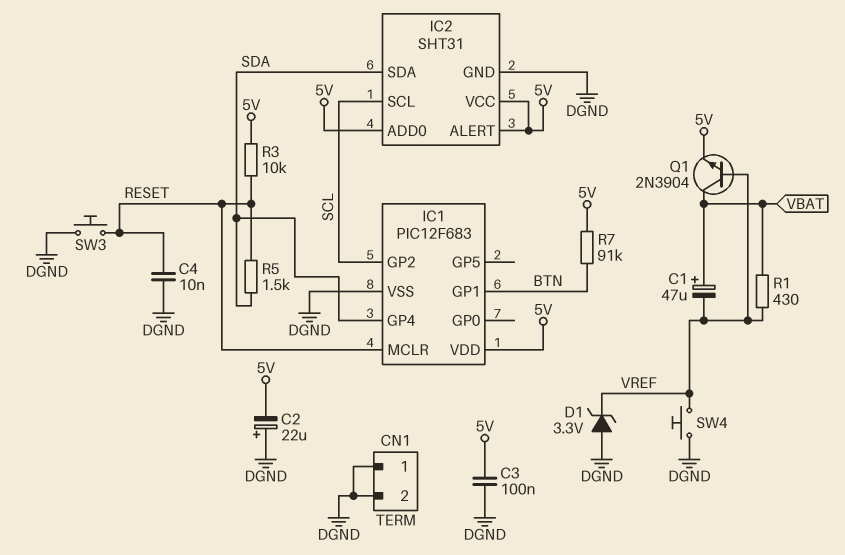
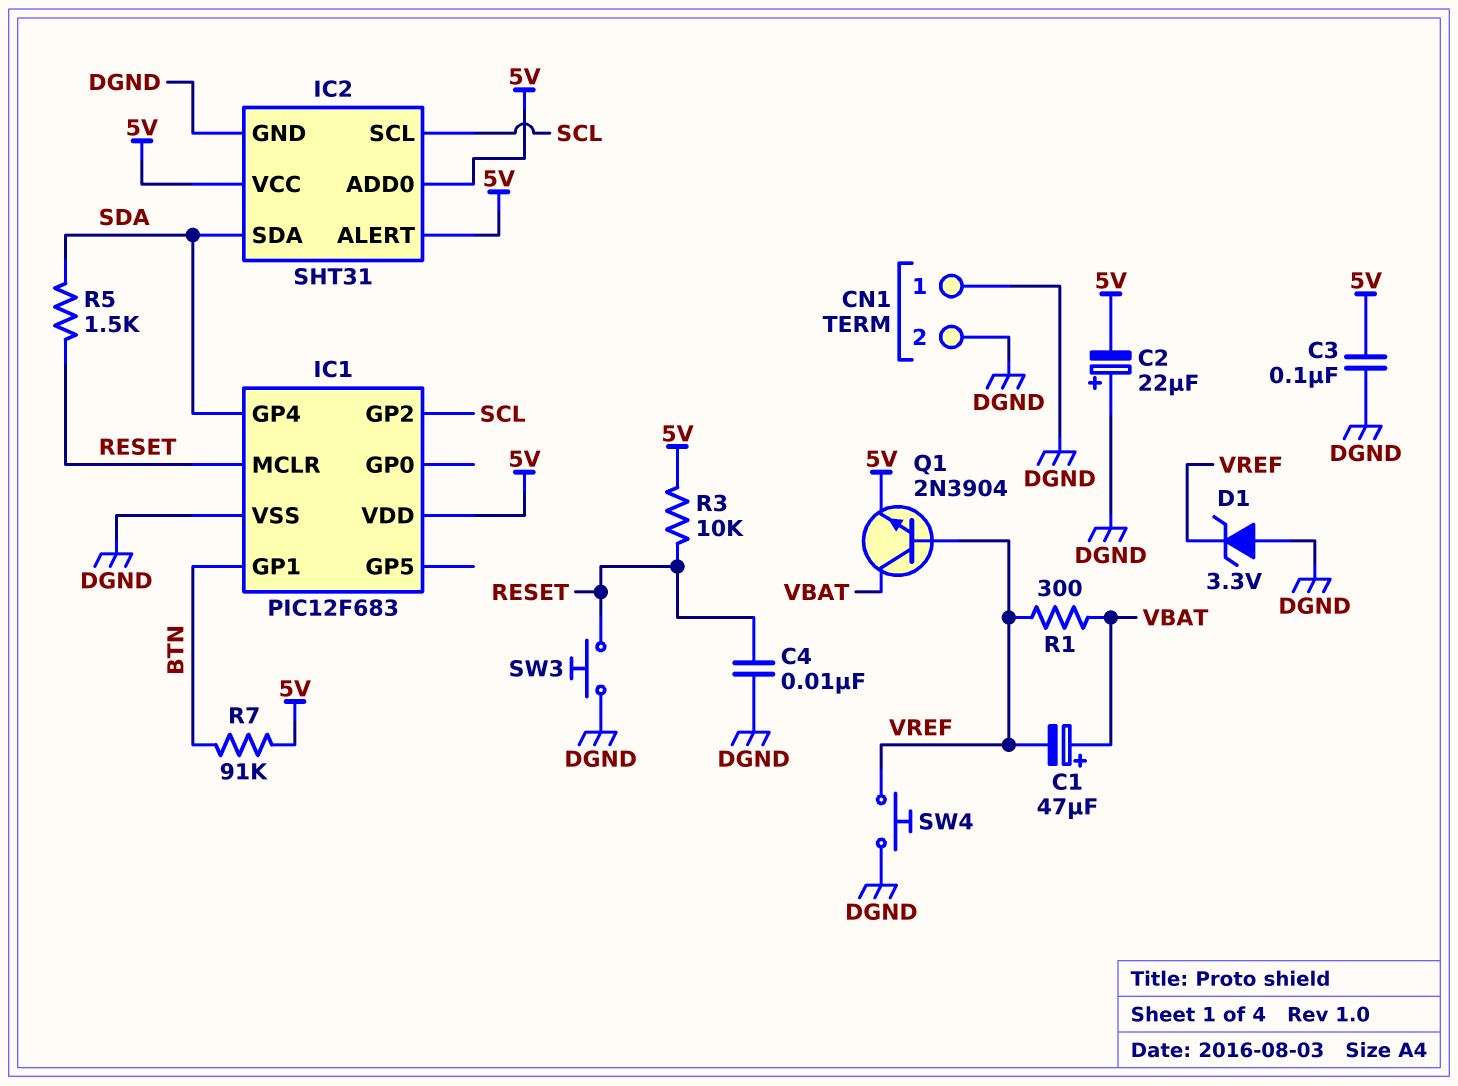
R1: 430 (VBAT, VREF) -> 300 (VBAT, VREF)

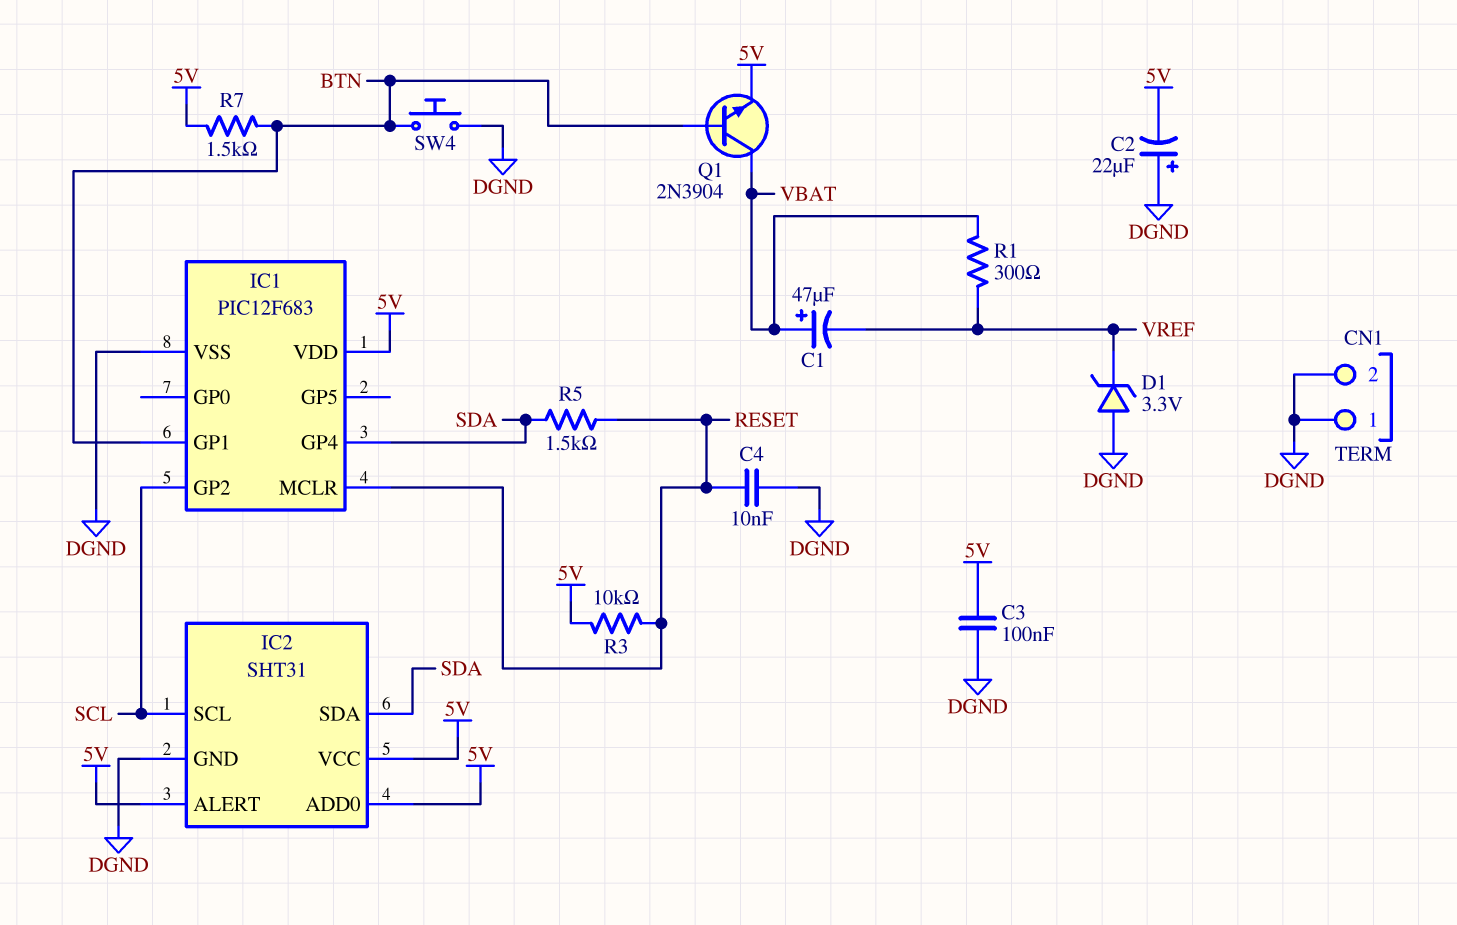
Q1: NPN 2N3904 (B VREF, C VBAT, E 5V) -> NPN 2N3904 (B BTN, C VBAT, E 5V)
R7: 91k (5V, BTN) -> 1.5k (5V, BTN)
SW3: button (DGND, RESET) -> none
SW4: button (DGND, VREF) -> button (BTN, DGND)

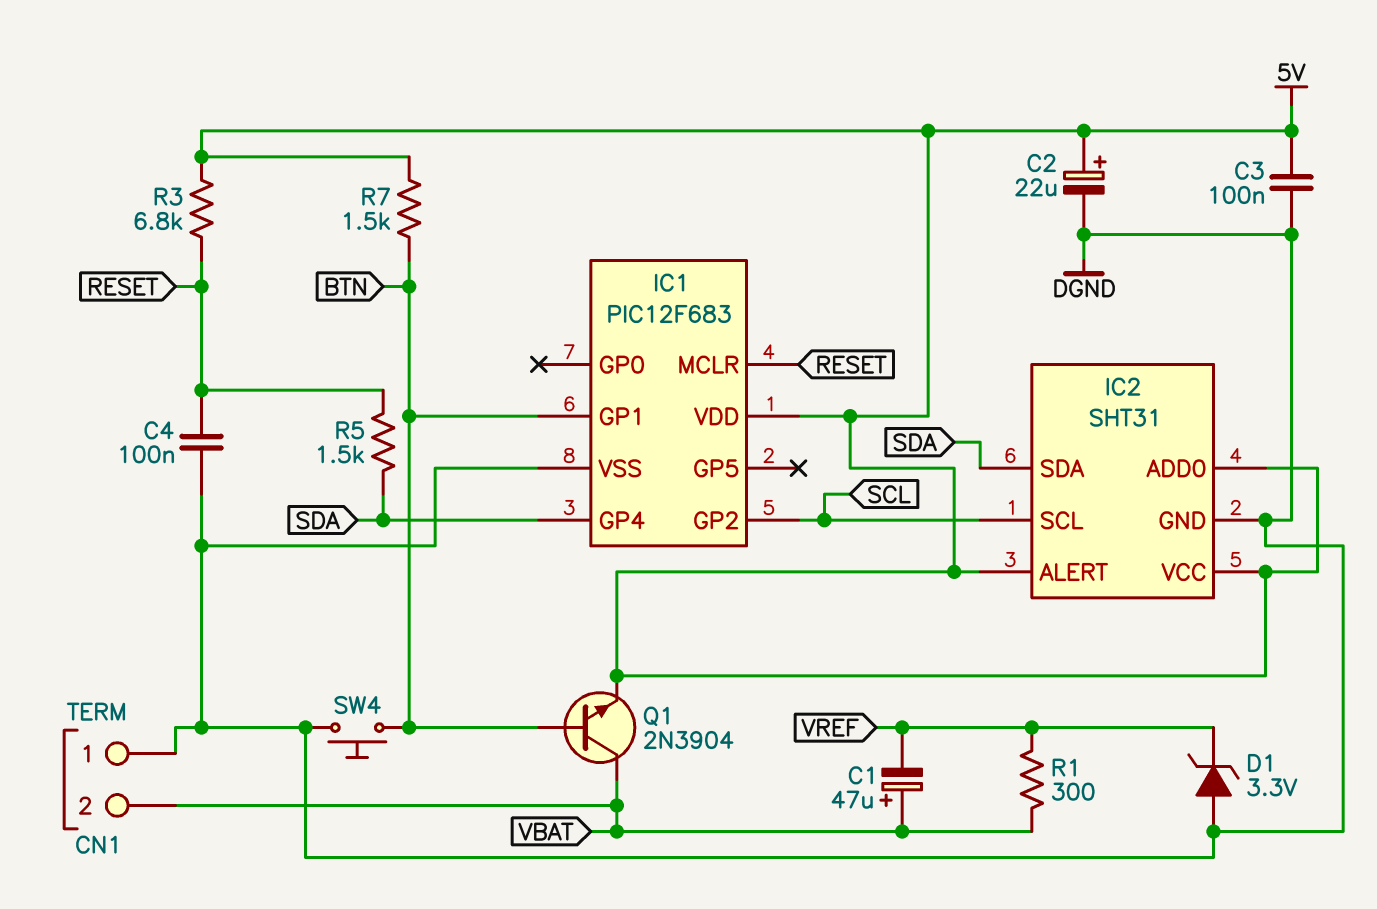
C2: 22uF (plus DGND, minus 5V) -> 22uF (plus 5V, minus DGND)
C4: 10nF (DGND, RESET) -> 100nF (DGND, RESET)
CN1 pin 2: DGND -> VBAT
R3: 10k (5V, RESET) -> 6.8k (5V, RESET)

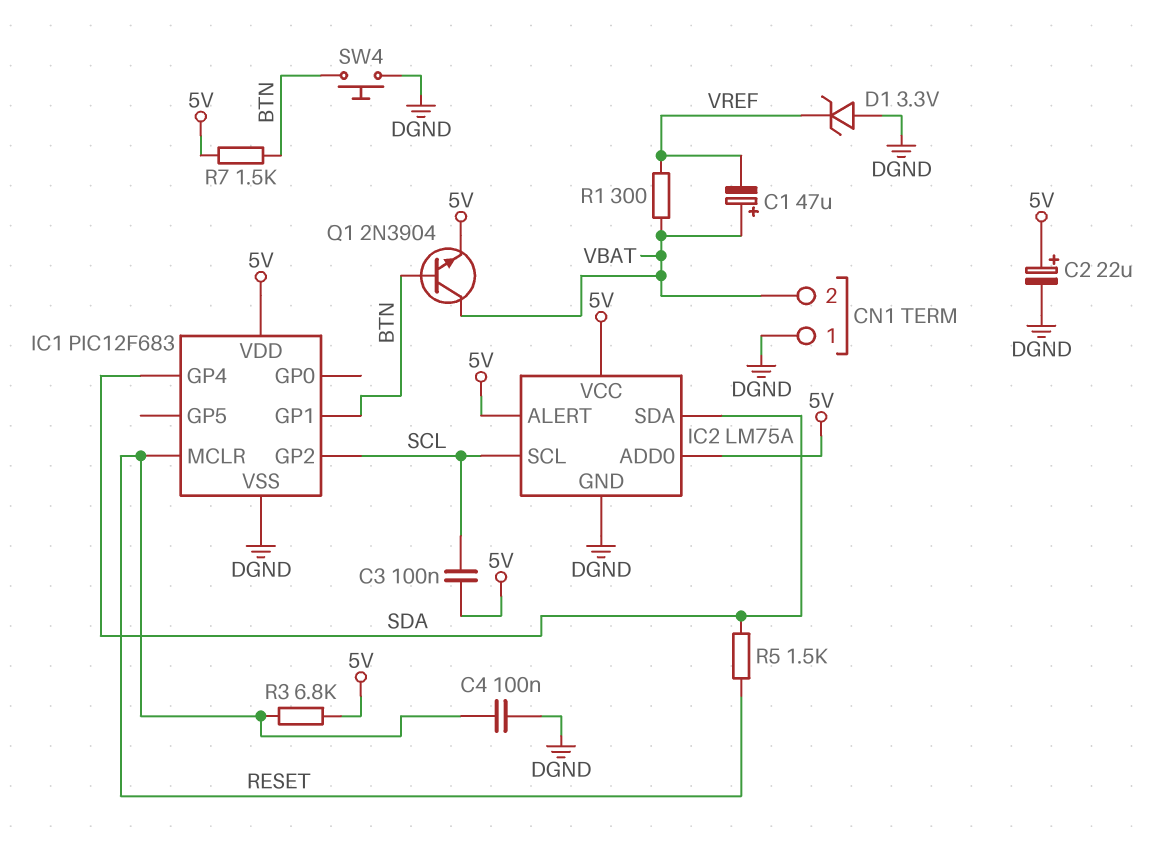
C3: 100nF (5V, DGND) -> 100nF (5V, SCL)
IC2: SHT31 -> LM75A

